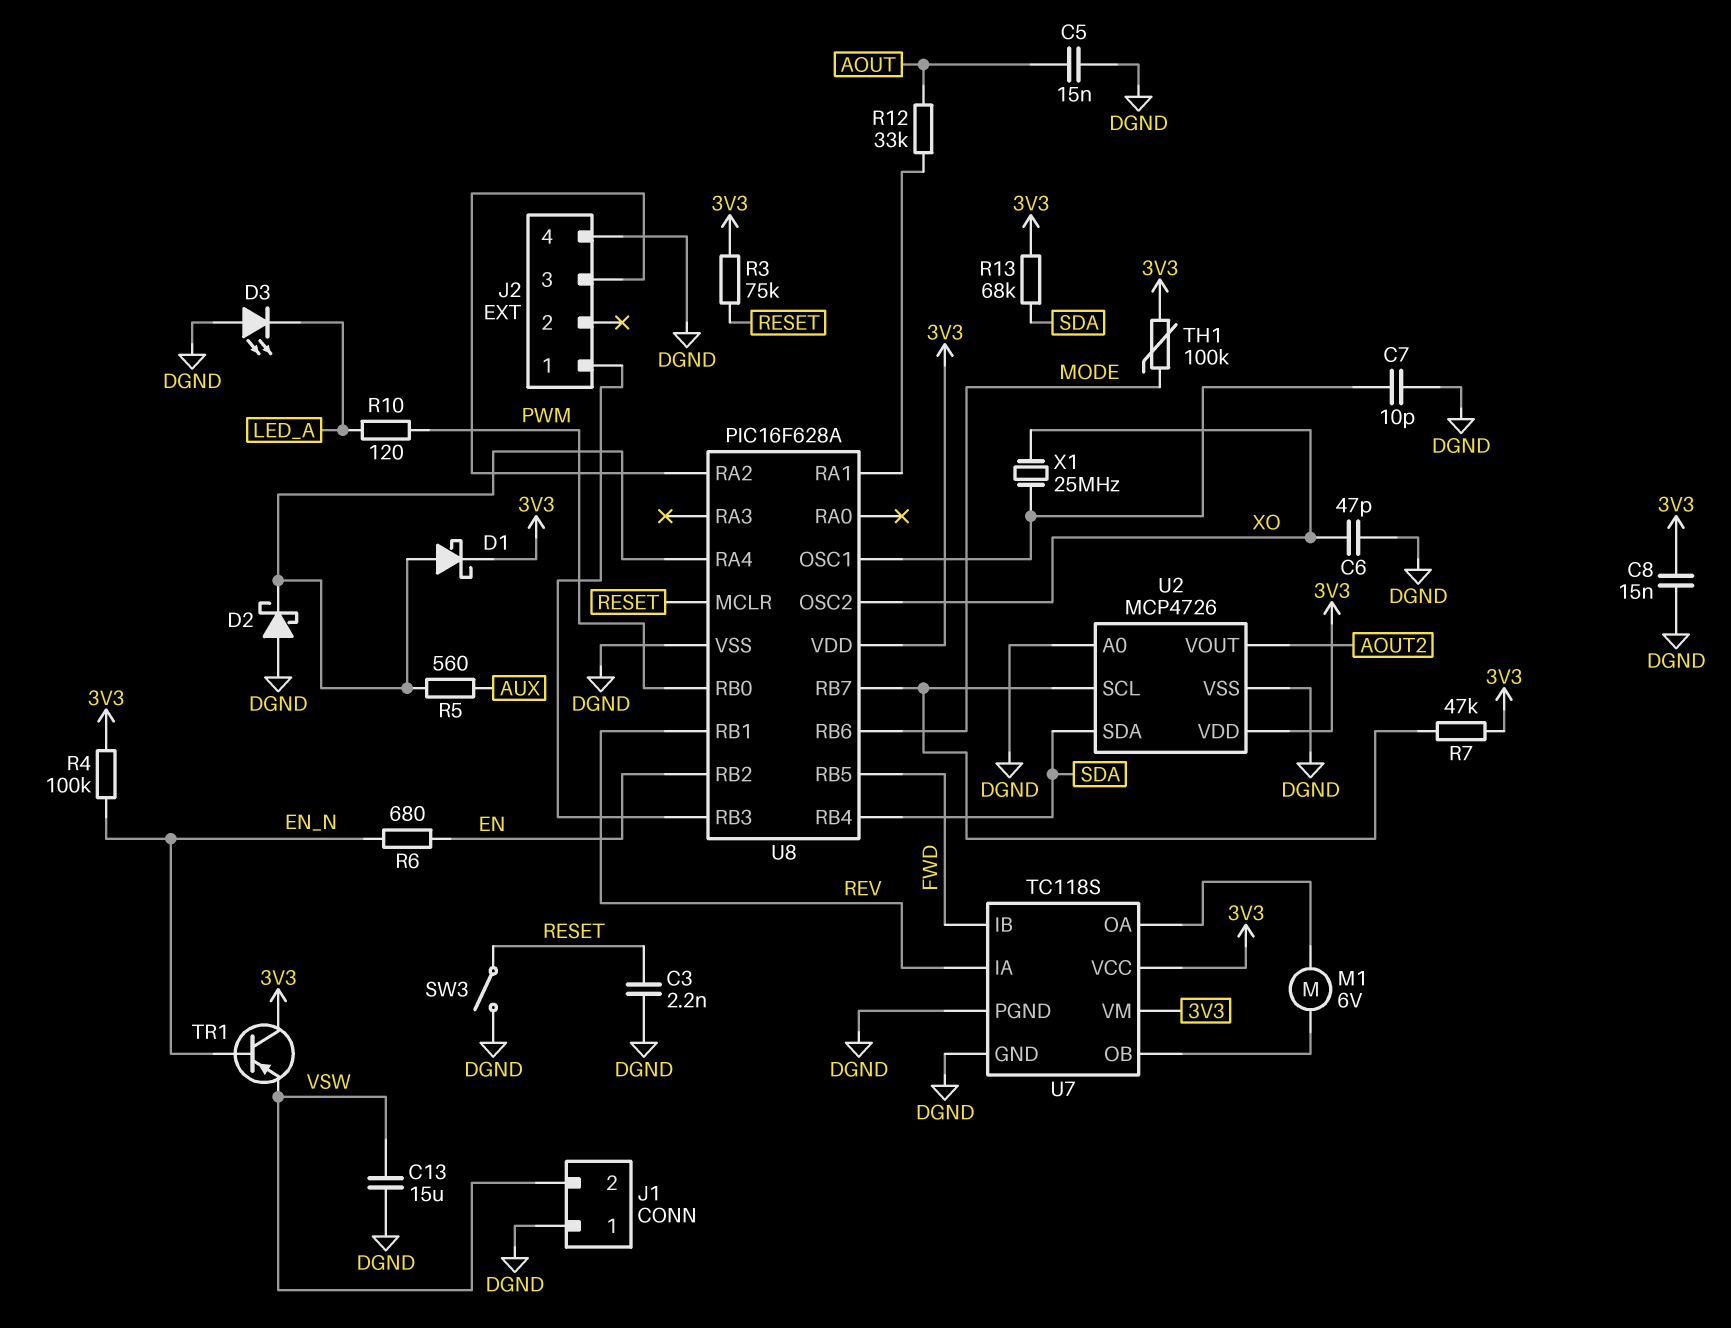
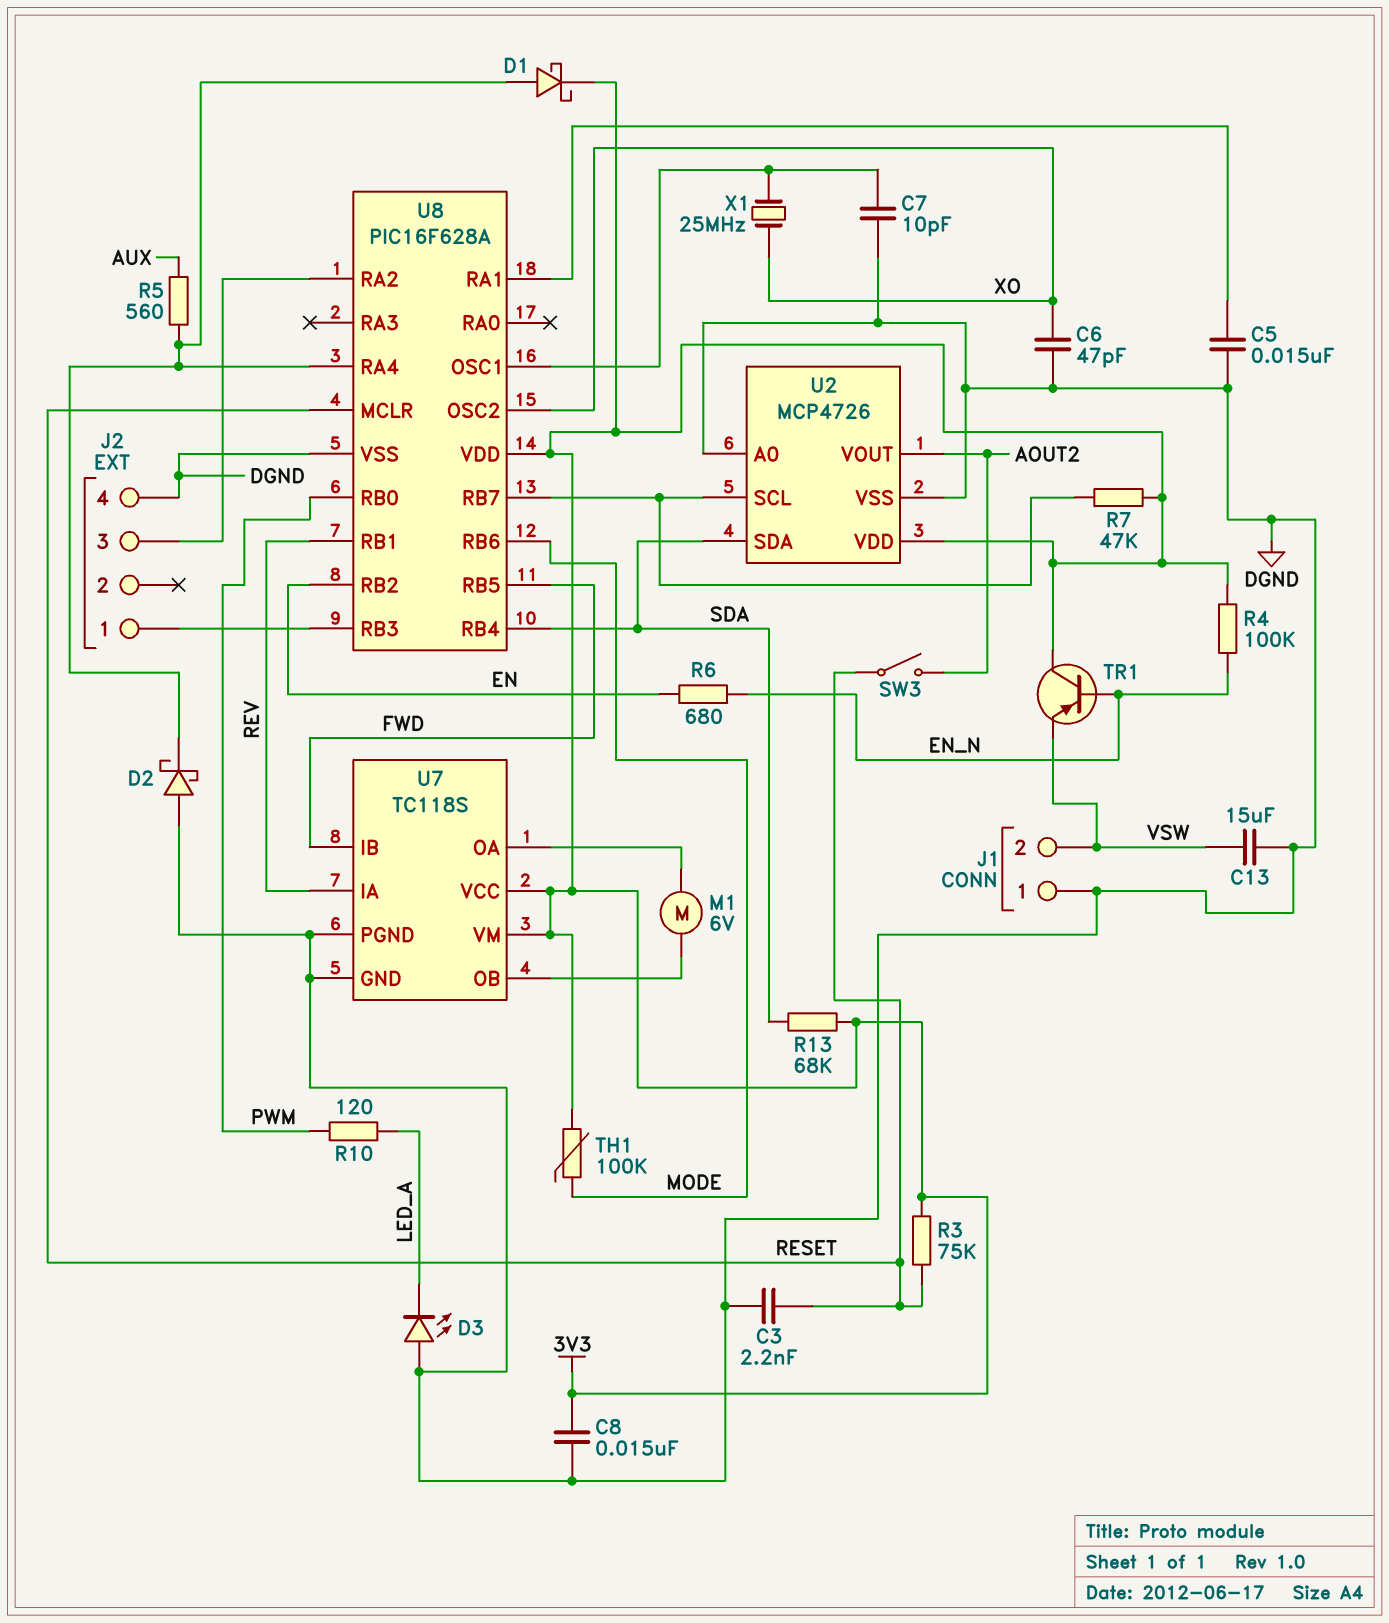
C5: 15nF (AOUT, DGND) -> 15nF (DGND, U8/RA1)
R12: 33k (AOUT, U8/RA1) -> none
SW3: switch (DGND, RESET) -> switch (AOUT2, RESET)

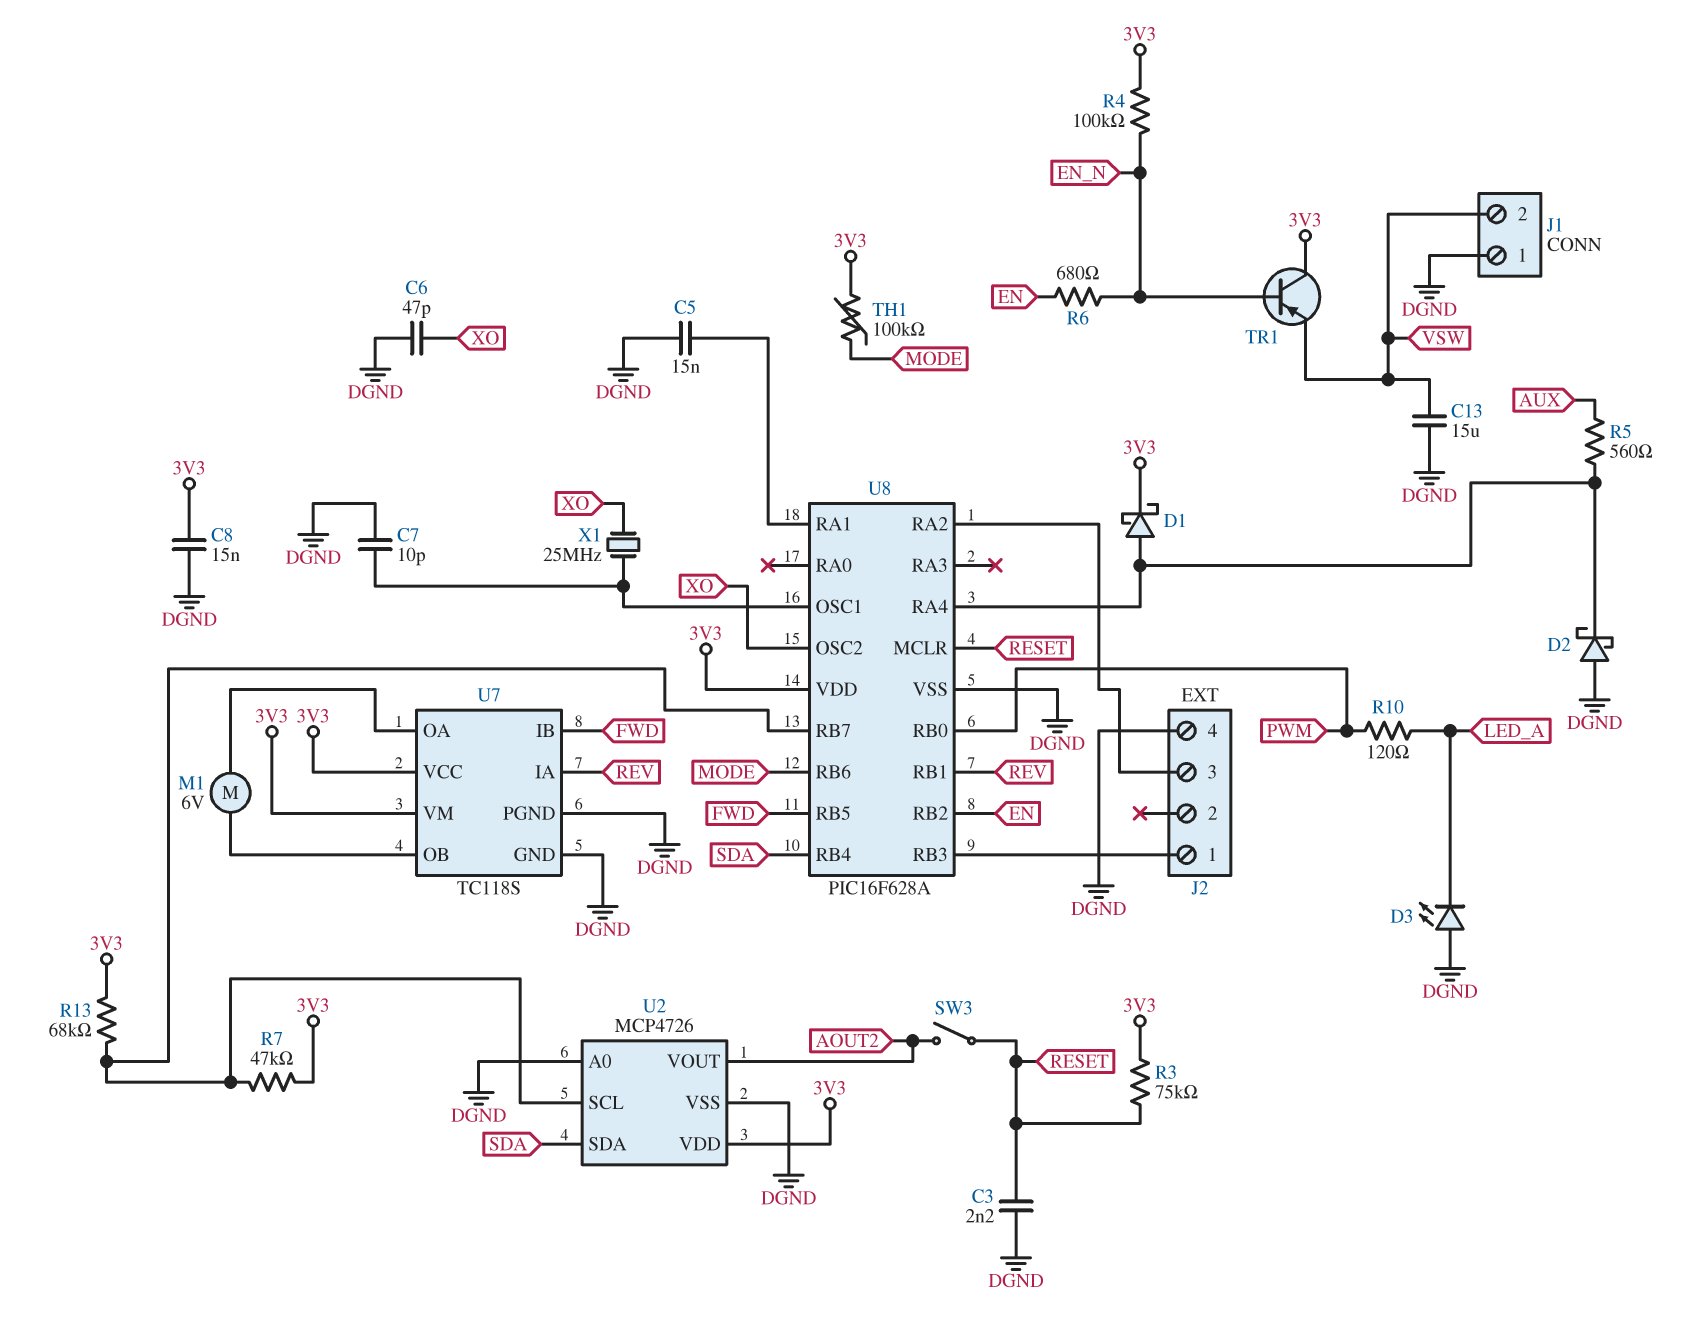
R13: 68k (3V3, SDA) -> 68k (3V3, U2/SCL)

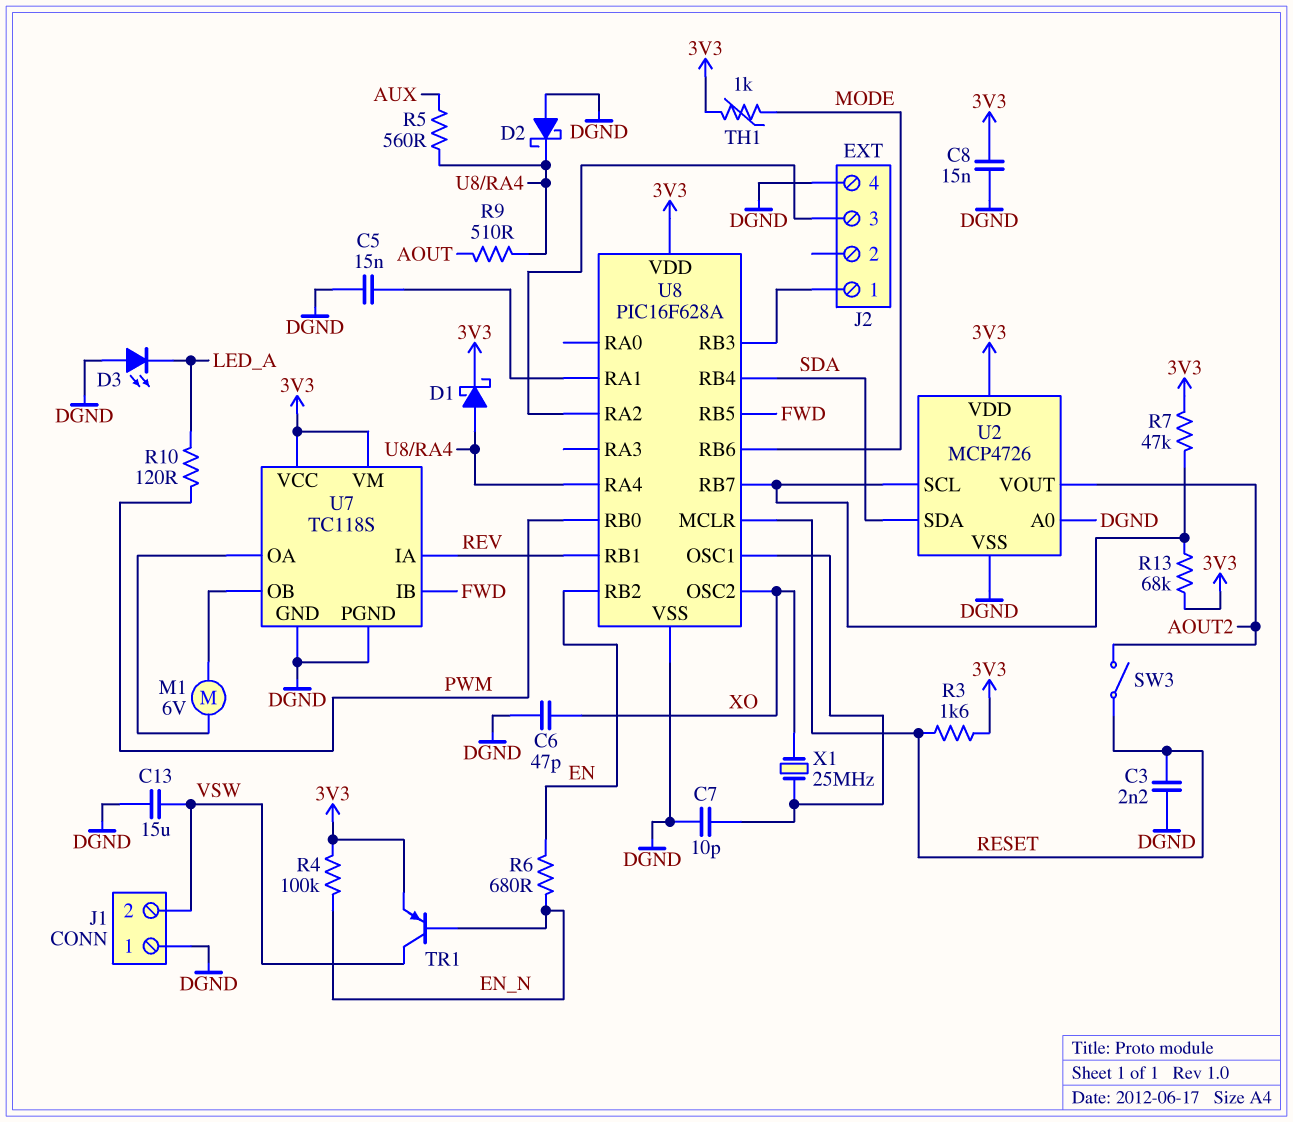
R3: 75k (3V3, RESET) -> 1.6k (3V3, RESET)
R9: none -> 510 (AOUT, U8/RA4)
TH1: 100k (3V3, MODE) -> 1k (3V3, MODE)
TR1: PNP (B EN_N, C 3V3, E VSW) -> PNP (B EN_N, C VSW, E 3V3)

